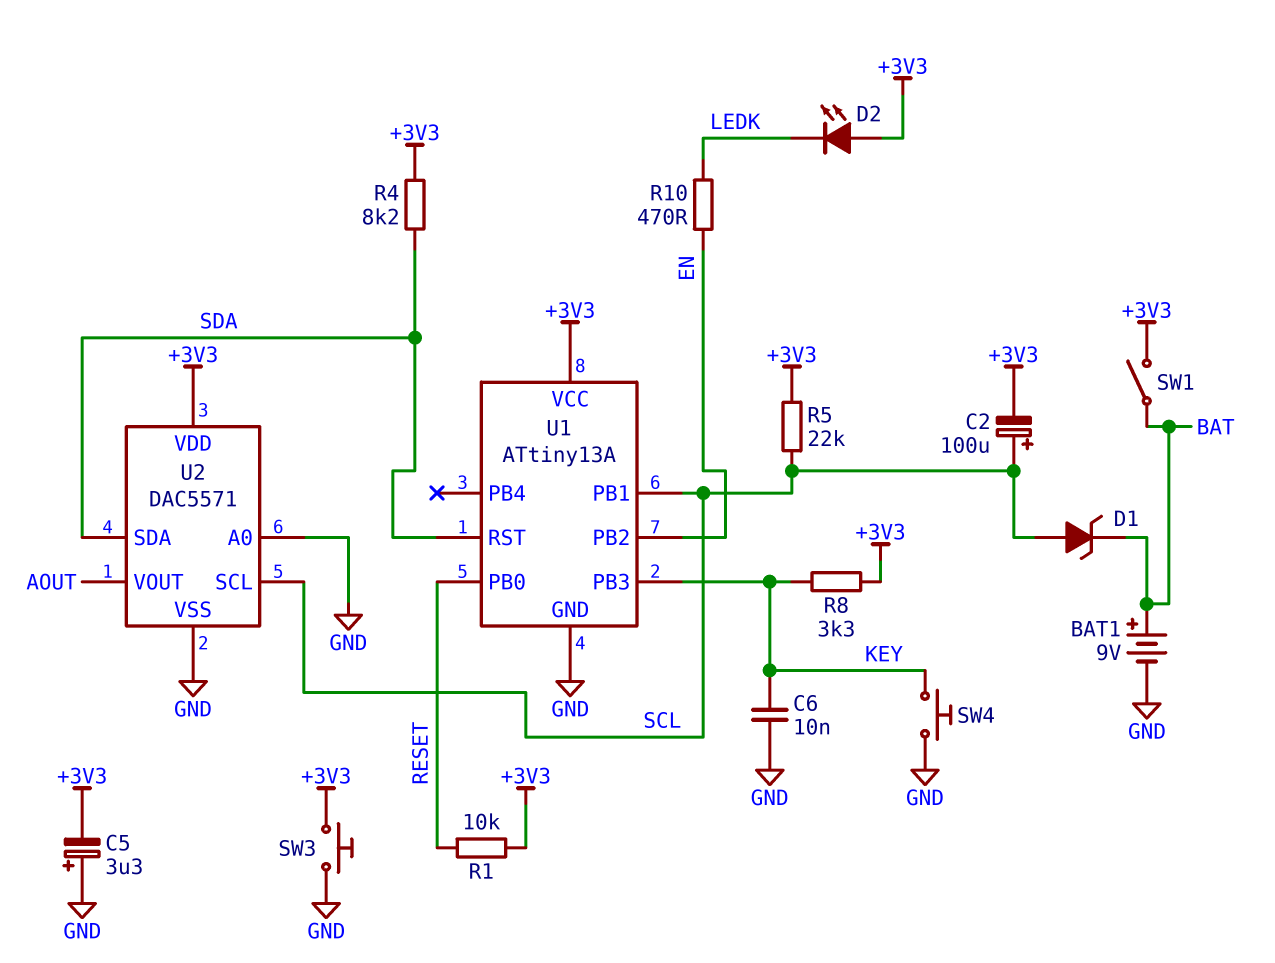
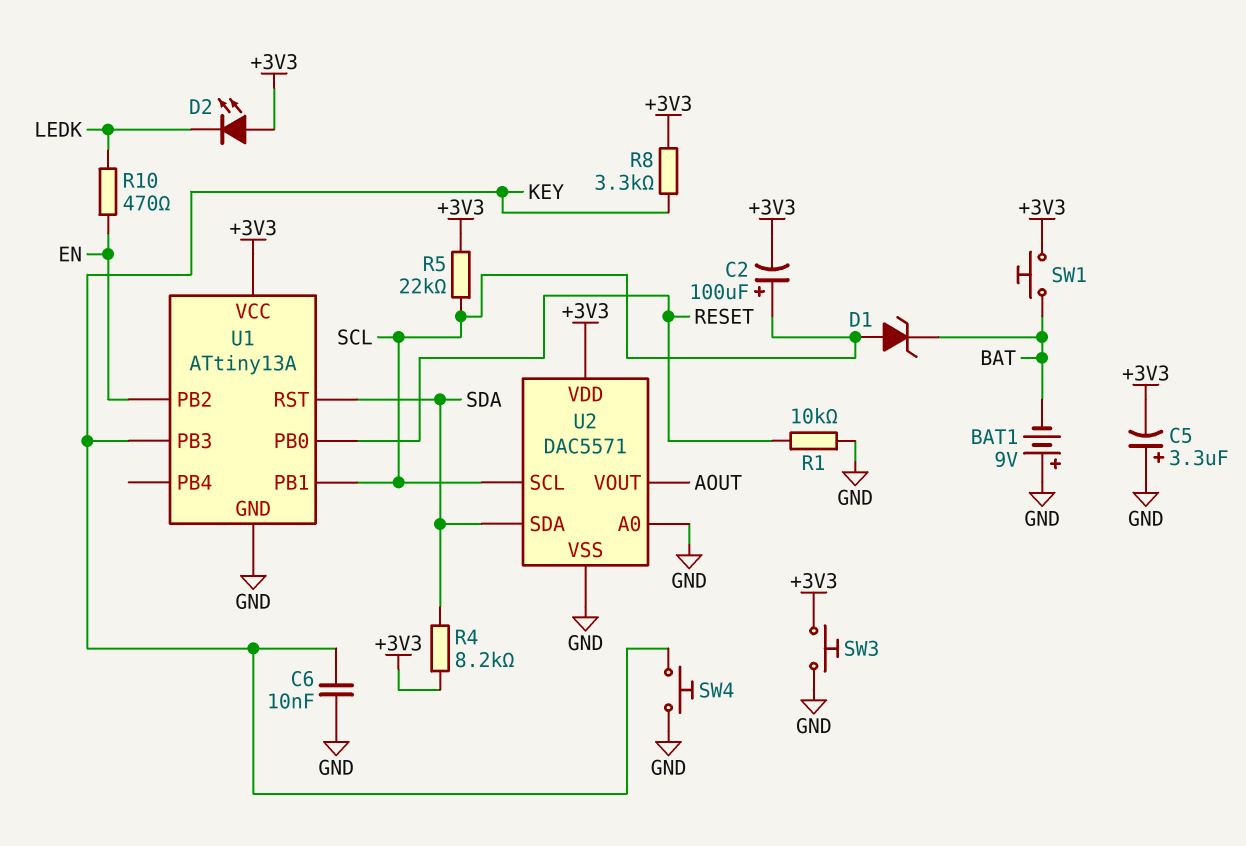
BAT1: 9V (plus BAT, minus GND) -> 9V (plus GND, minus BAT)
R1: 10k (+3V3, RESET) -> 10k (GND, RESET)
SW1: switch (+3V3, BAT) -> button (+3V3, BAT)

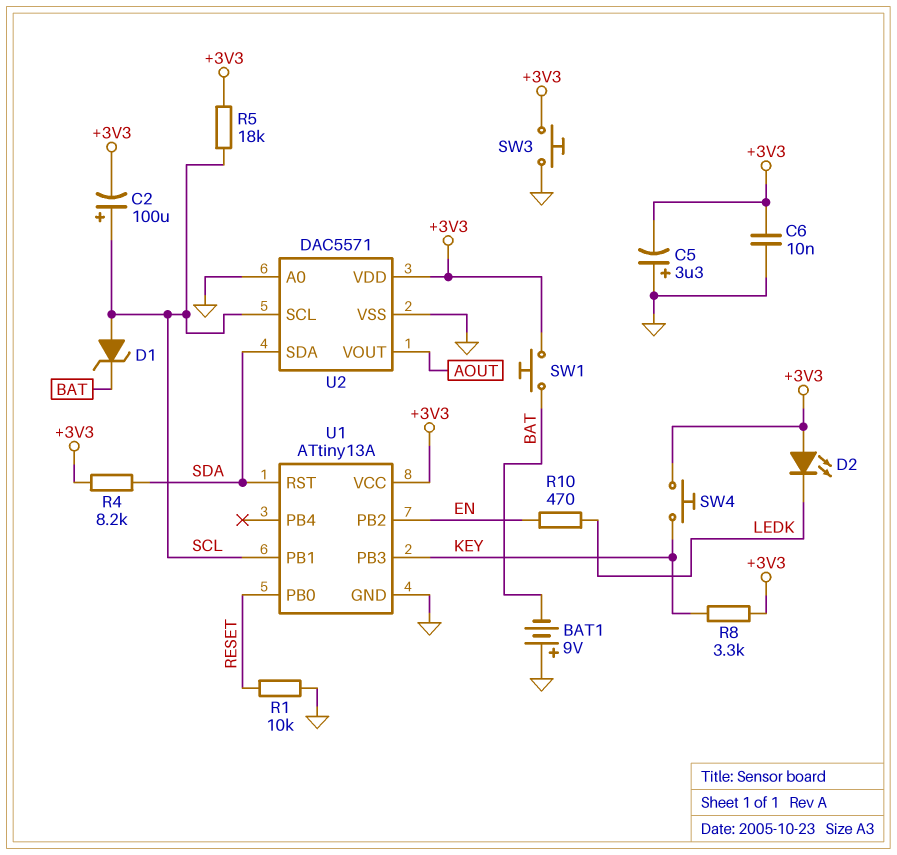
C6: 10nF (GND, KEY) -> 10nF (+3V3, GND)
R5: 22k (+3V3, SCL) -> 18k (+3V3, SCL)
SW4: button (GND, KEY) -> button (+3V3, KEY)

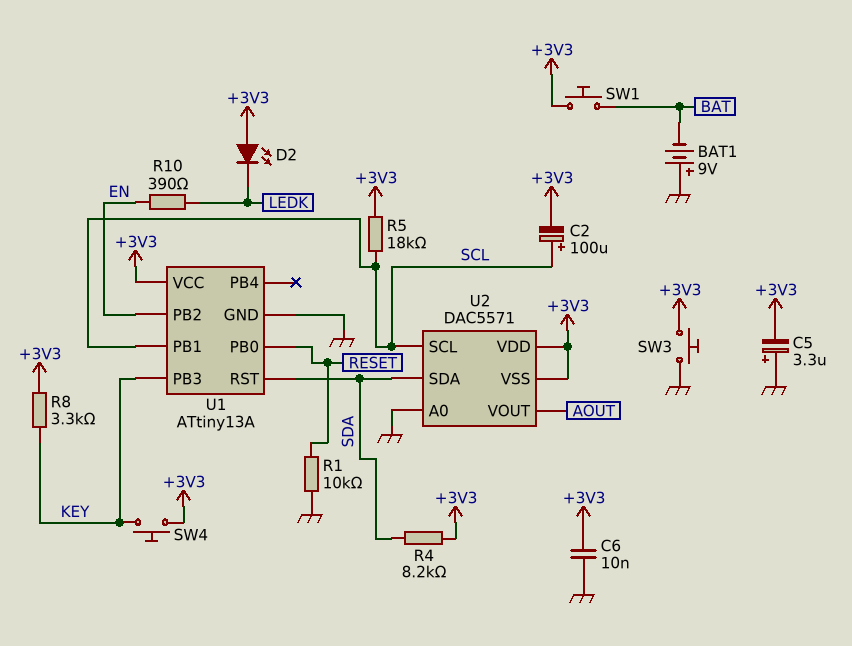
D1: zener (A SCL, K BAT) -> none
R10: 470 (EN, LEDK) -> 390 (EN, LEDK)
U2 pin VSS: GND -> +3V3

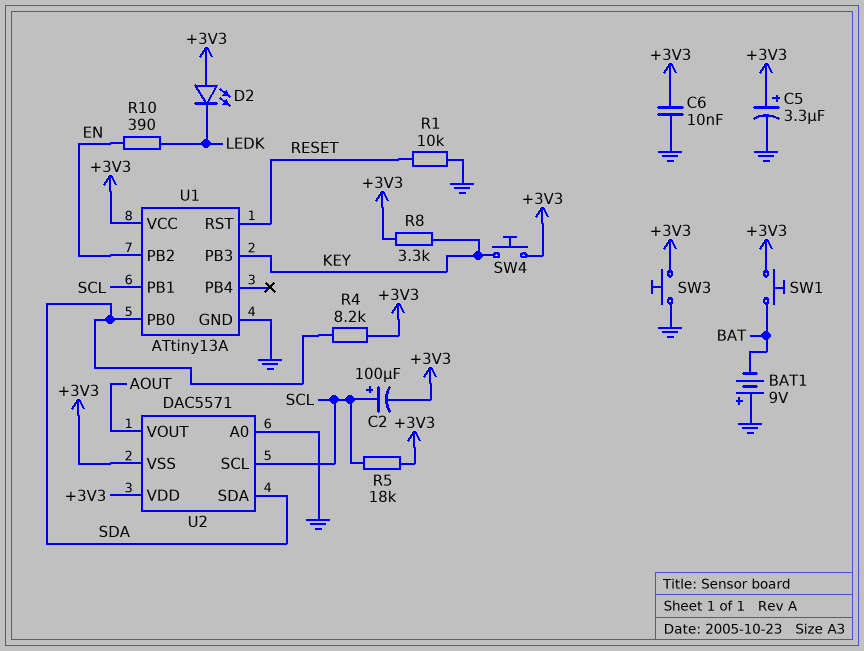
C5: 3.3uF (plus GND, minus +3V3) -> 3.3uF (plus +3V3, minus GND)
U1 pin PB0: RESET -> SDA
U1 pin RST: SDA -> RESET

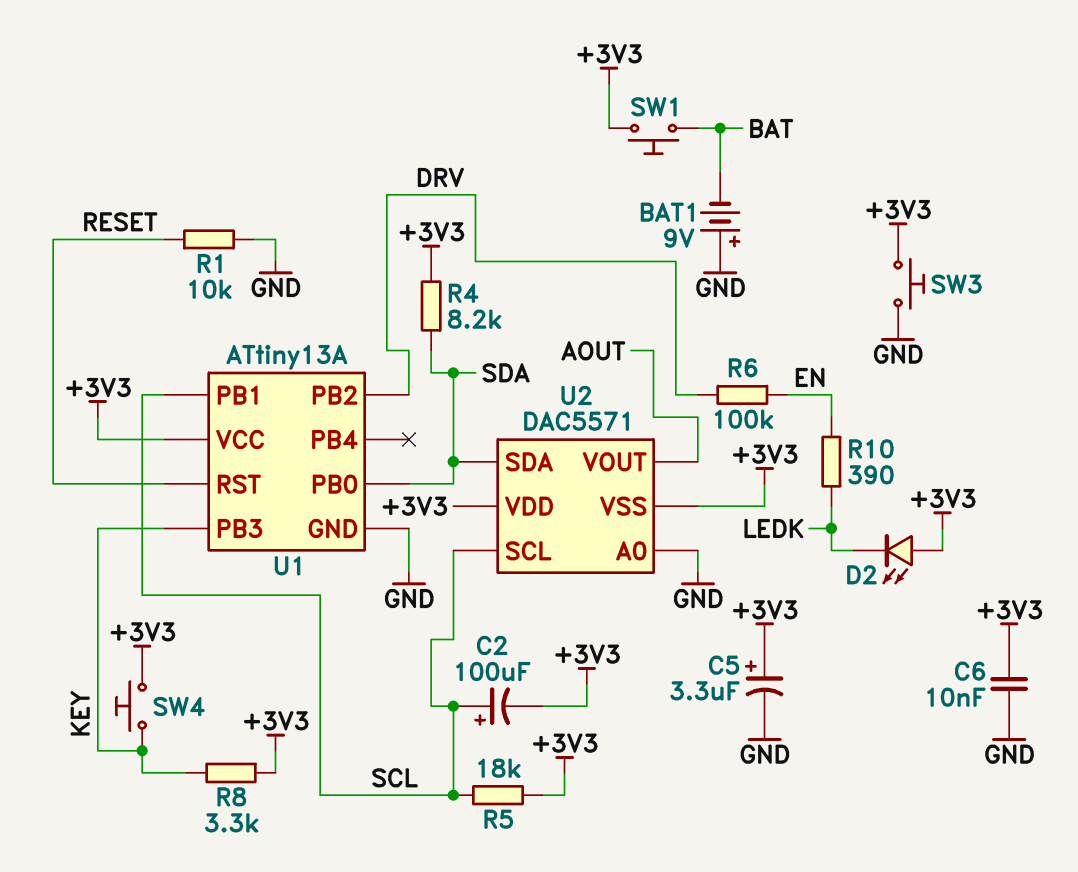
R6: none -> 100k (DRV, EN)
U1 pin PB2: EN -> DRV

